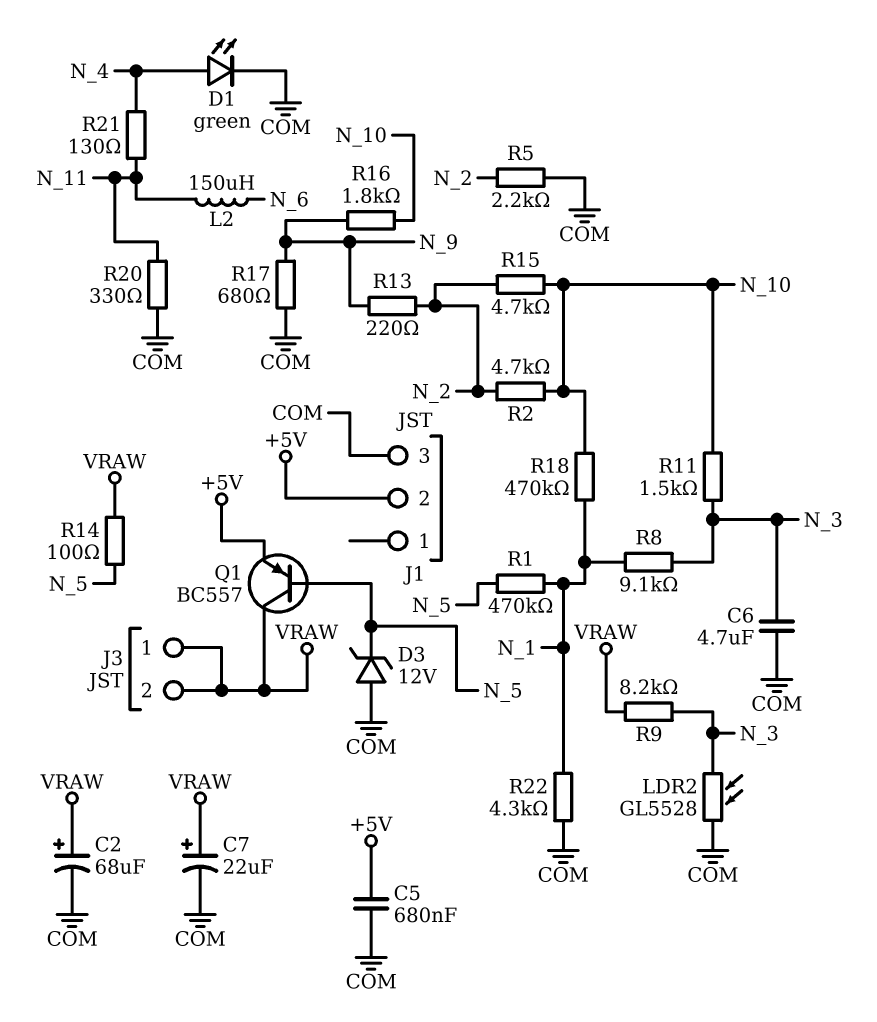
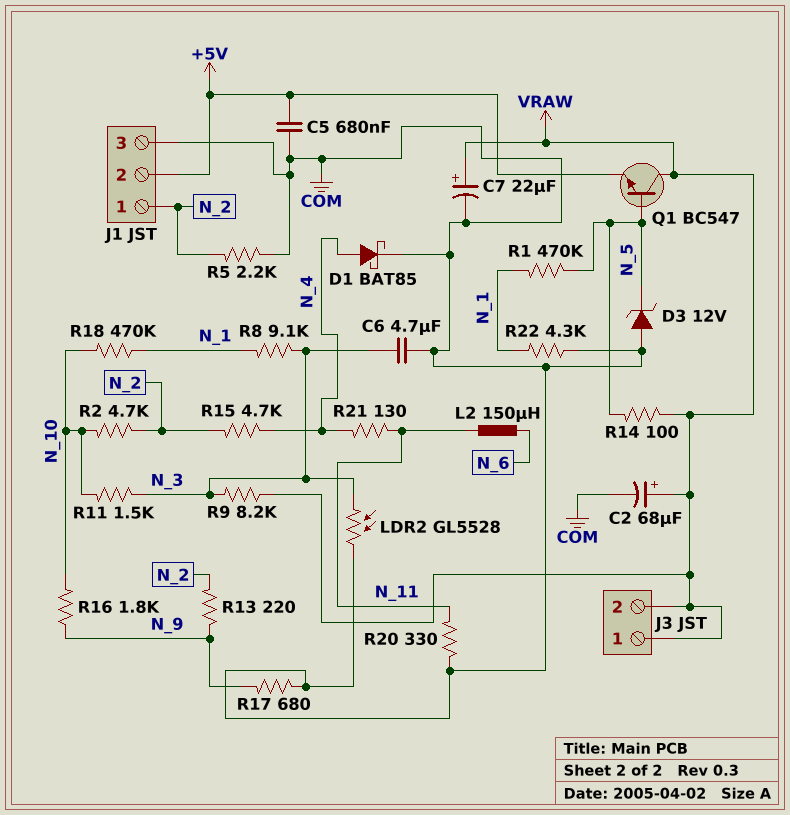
D1: LED green (A N_4, K COM) -> schottky BAT85 (A N_4, K COM)
J1 pin 1: none -> N_2
Q1: PNP BC557 (B N_5, C VRAW, E +5V) -> NPN BC547 (B N_5, C VRAW, E +5V)
R15: 4.7k (N_2, N_10) -> 4.7k (N_2, N_4)

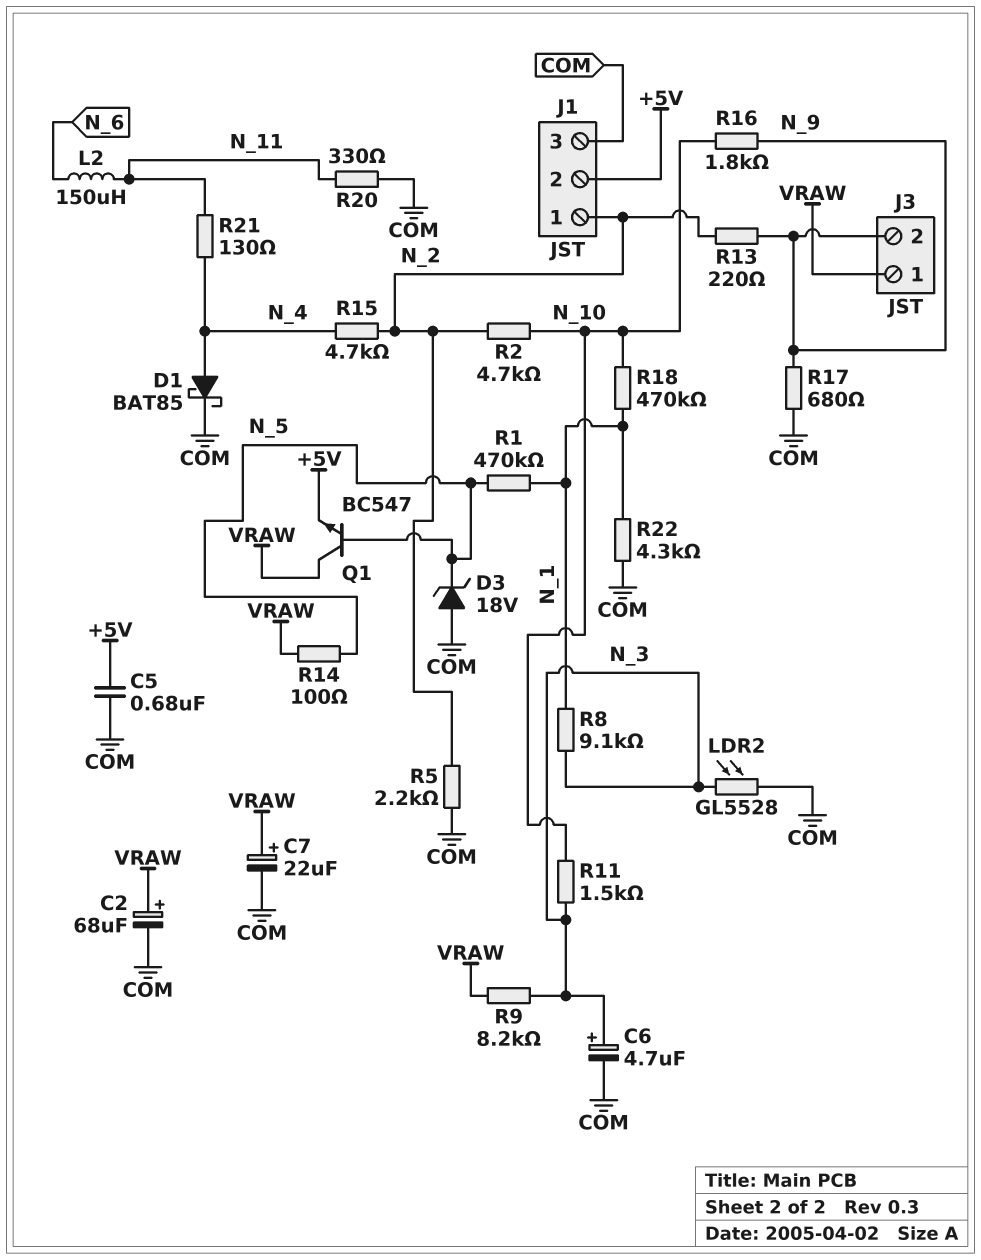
C6: 4.7uF (COM, N_3) -> 4.7uF (plus N_3, minus COM)
D3: zener 12V (A COM, K N_5) -> zener 18V (A COM, K N_5)
J3 pin 2: VRAW -> N_9

